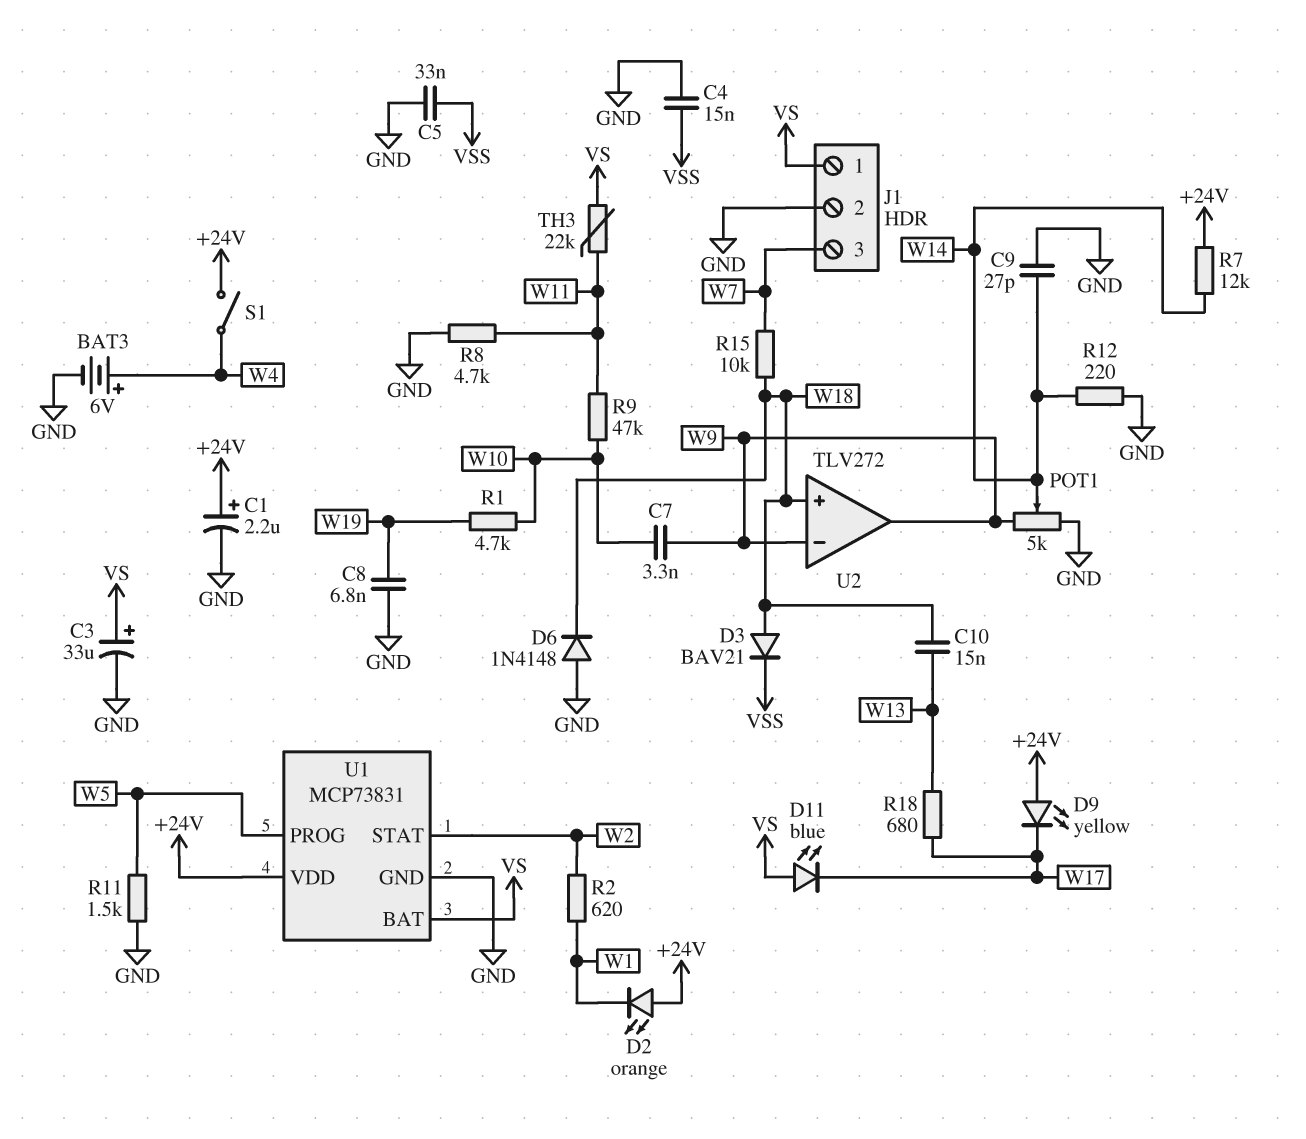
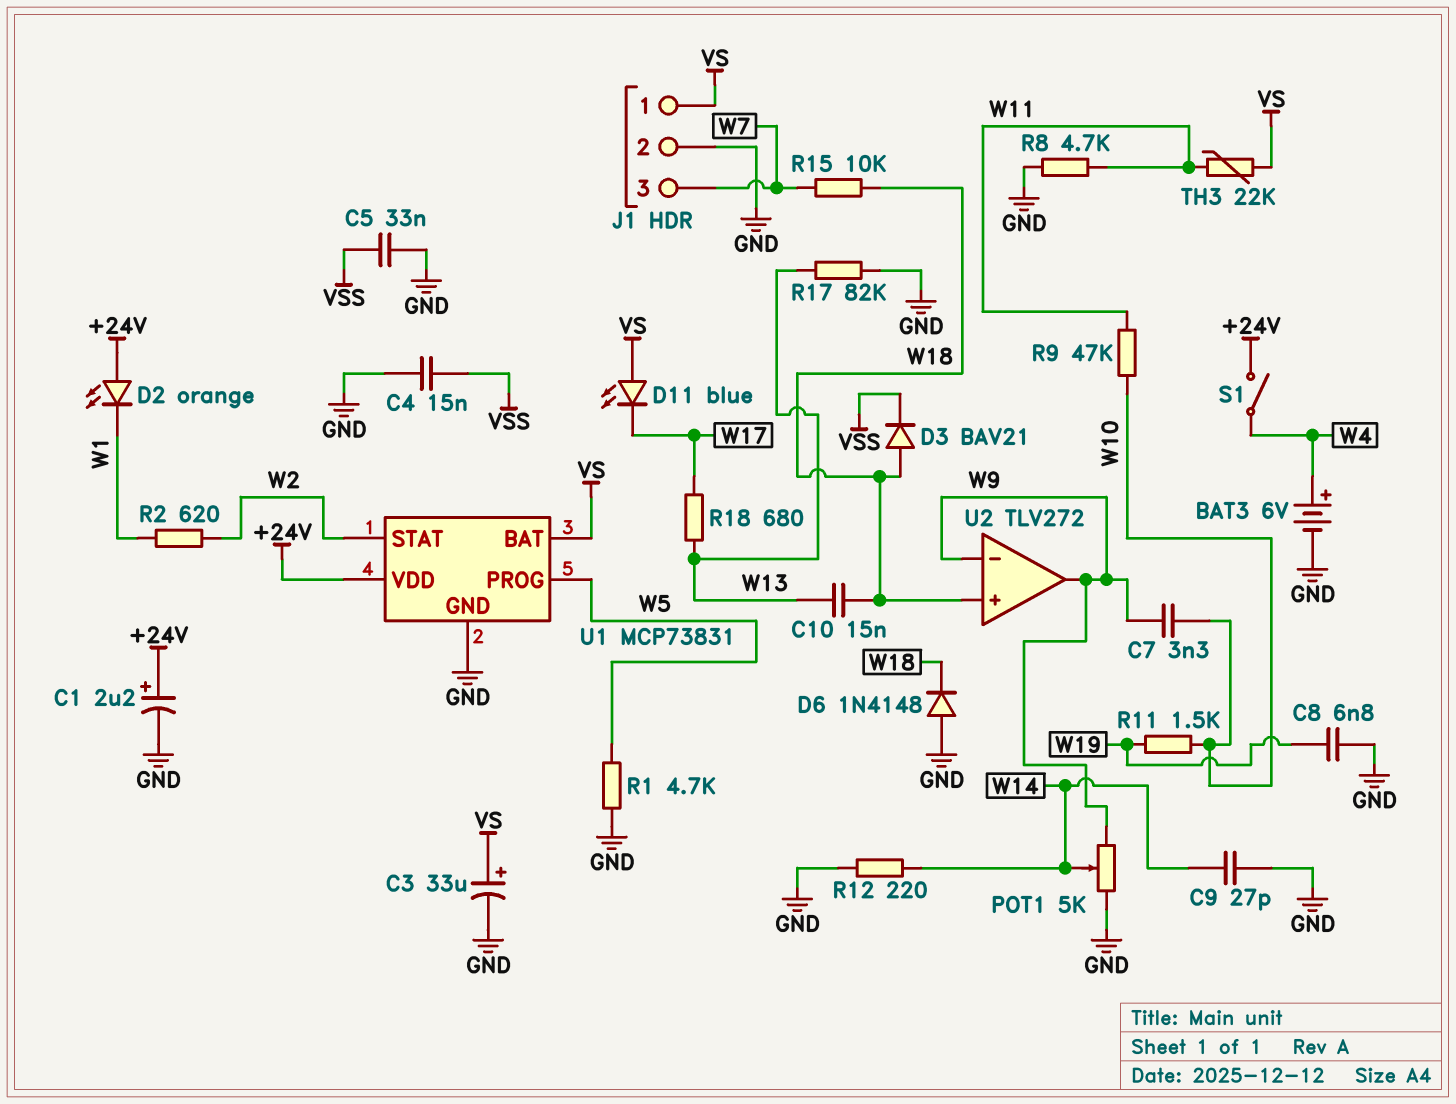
D9: LED yellow (A +24V, K W17) -> none
R1: 4.7k (W10, W19) -> 4.7k (GND, W5)
R7: 12k (+24V, W14) -> none
R11: 1.5k (GND, W5) -> 1.5k (W10, W19)
R17: none -> 82k (GND, W13)

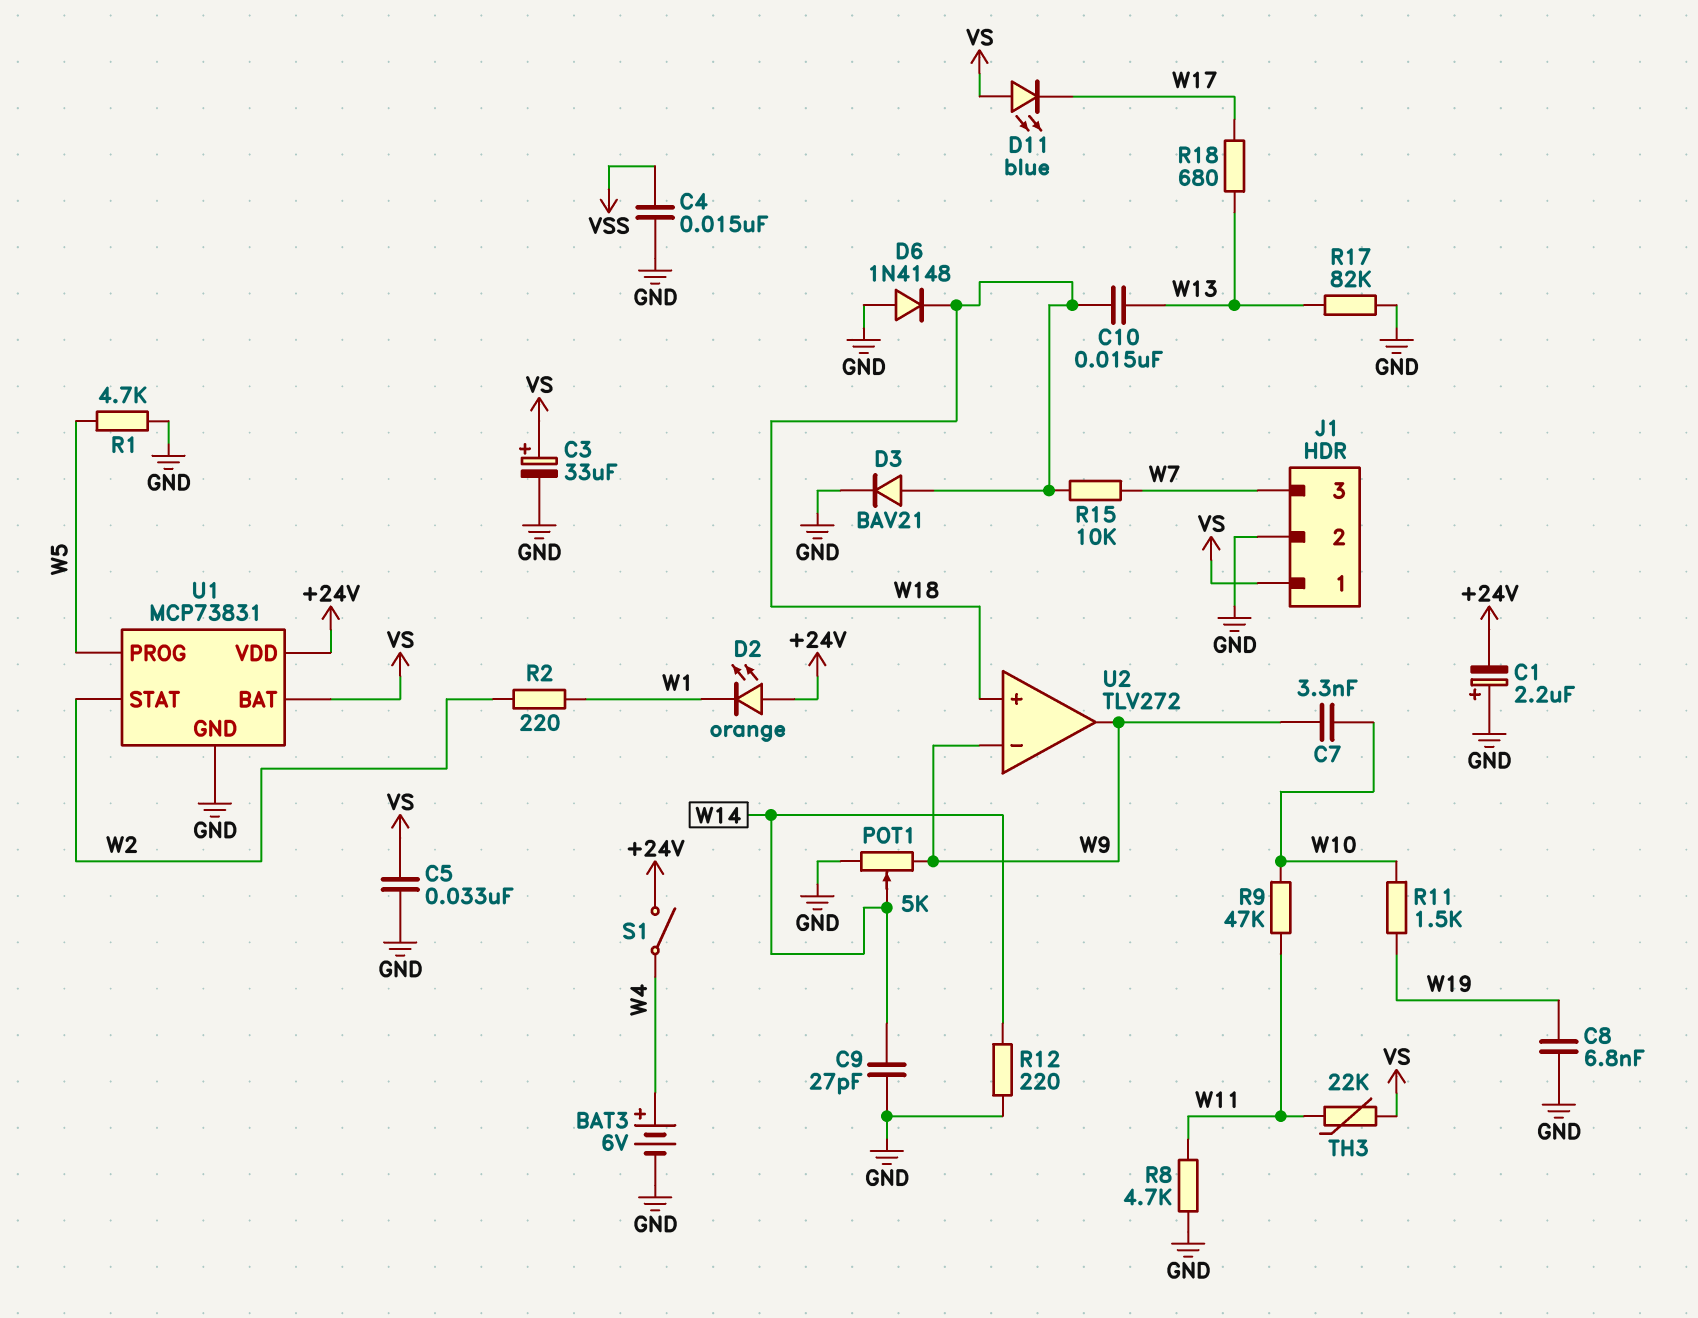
C1: 2.2uF (plus +24V, minus GND) -> 2.2uF (plus GND, minus +24V)
C5: 33nF (GND, VSS) -> 33nF (GND, VS)
D3: diode BAV21 (A W18, K VSS) -> diode BAV21 (A W18, K GND)
R2: 620 (W1, W2) -> 220 (W1, W2)

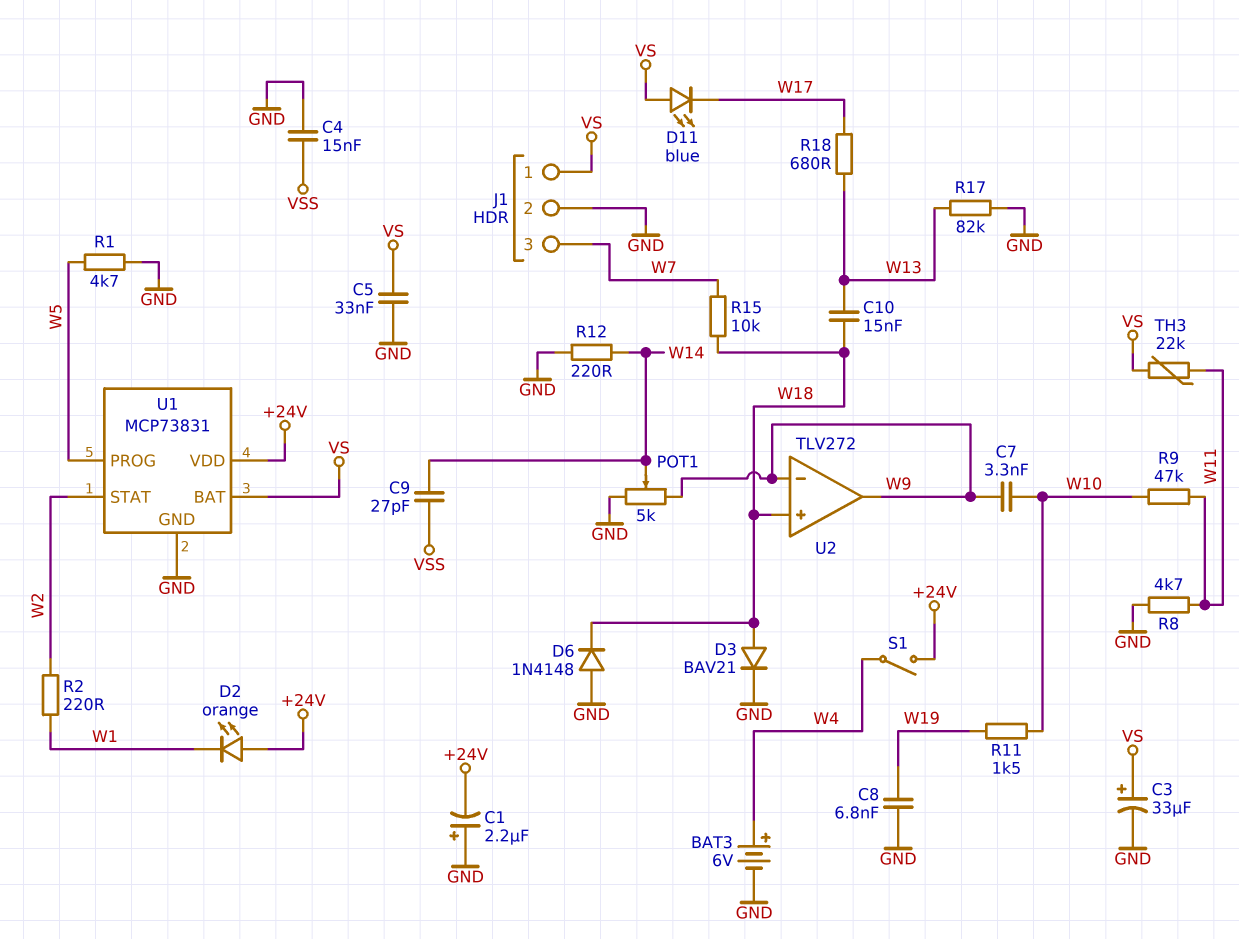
C9: 27pF (GND, W14) -> 27pF (VSS, W14)

